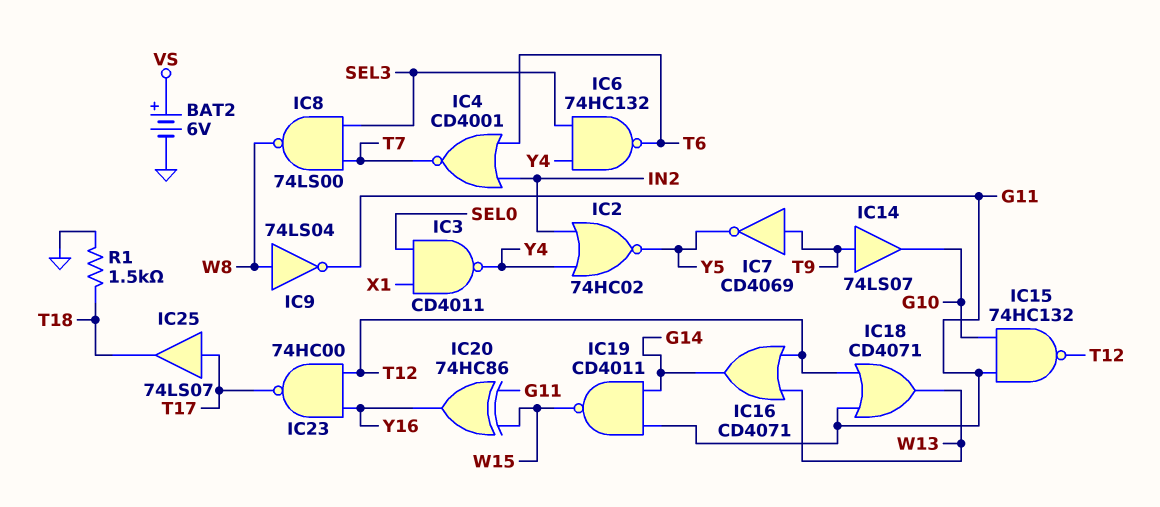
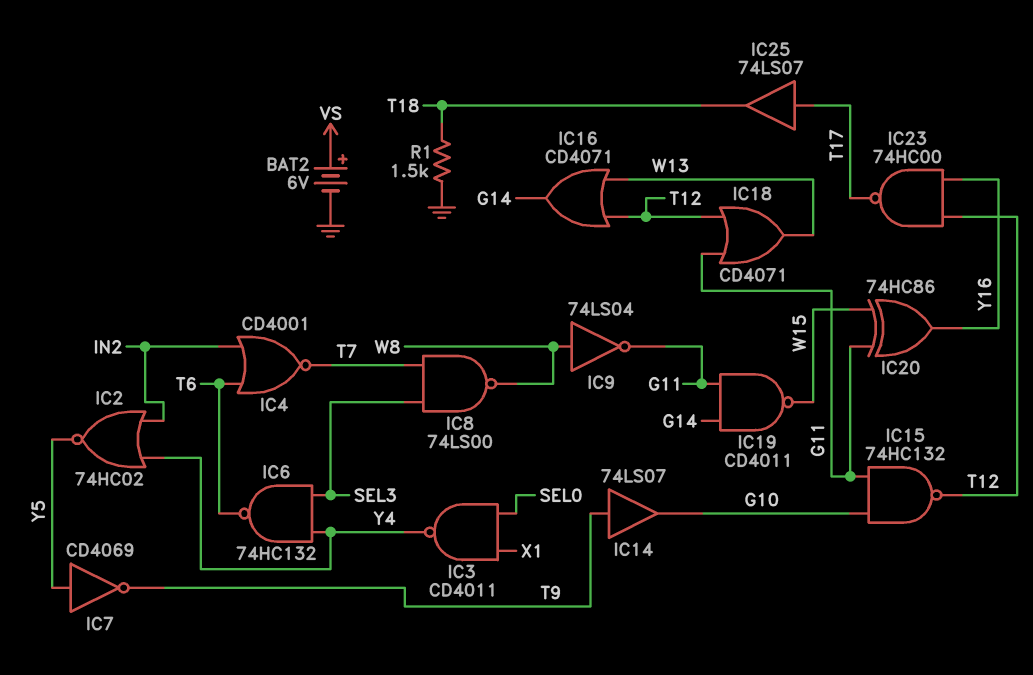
IC7: NOT CD4069 (in T9, out Y5) -> NOT CD4069 (in Y5, out T9)

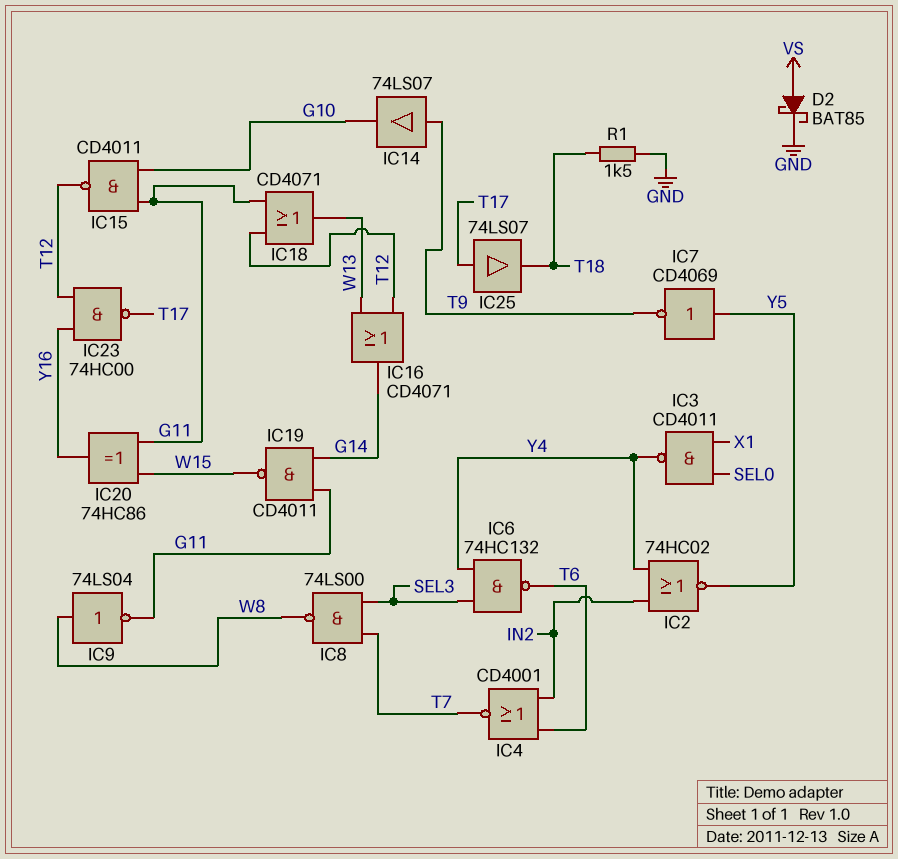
BAT2: 6V (plus VS, minus GND) -> none
D2: none -> schottky BAT85 (A VS, K GND)
IC15: NAND 74HC132 (in G10, in G11, out T12) -> NAND CD4011 (in G10, in G11, out T12)

